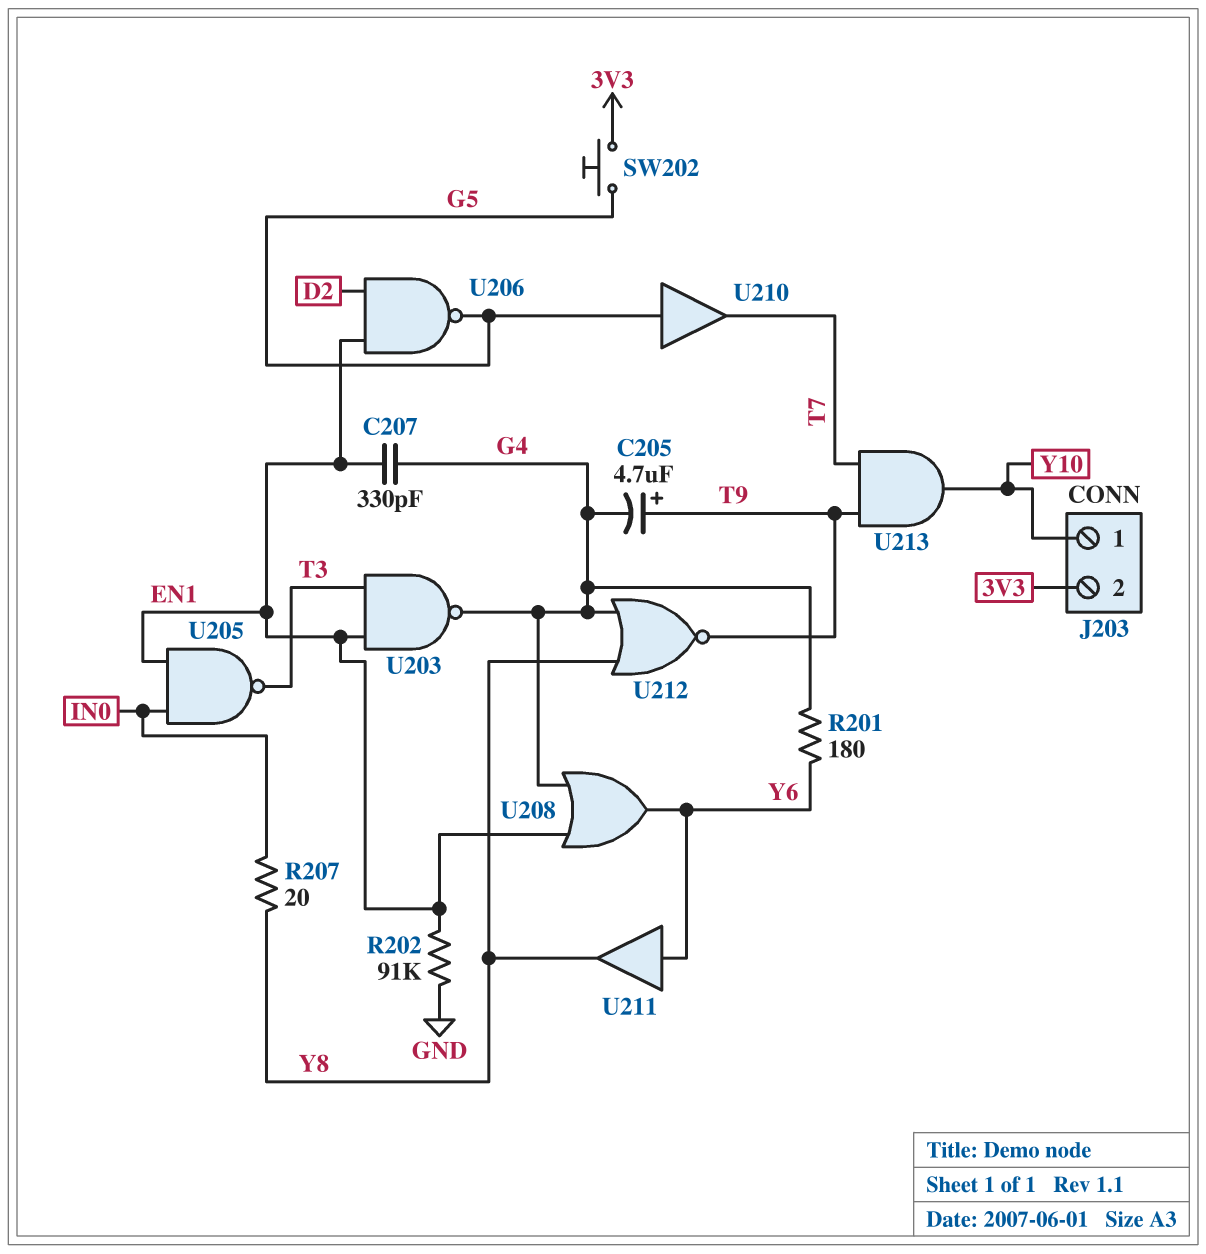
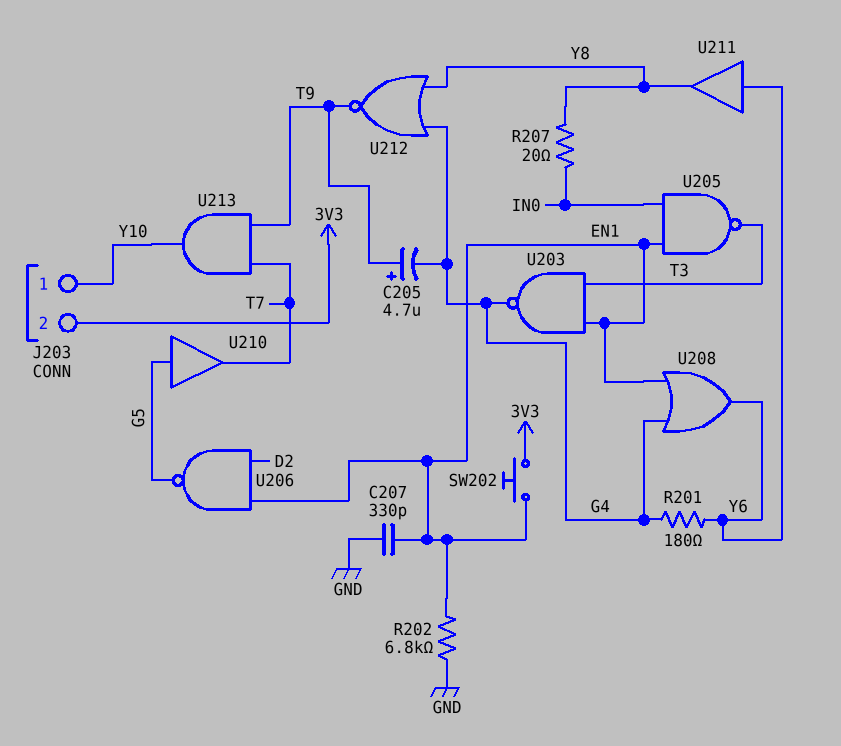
C207: 330pF (EN1, G4) -> 330pF (EN1, GND)
R202: 91k (EN1, GND) -> 6.8k (EN1, GND)
SW202: button (3V3, G5) -> button (3V3, EN1)

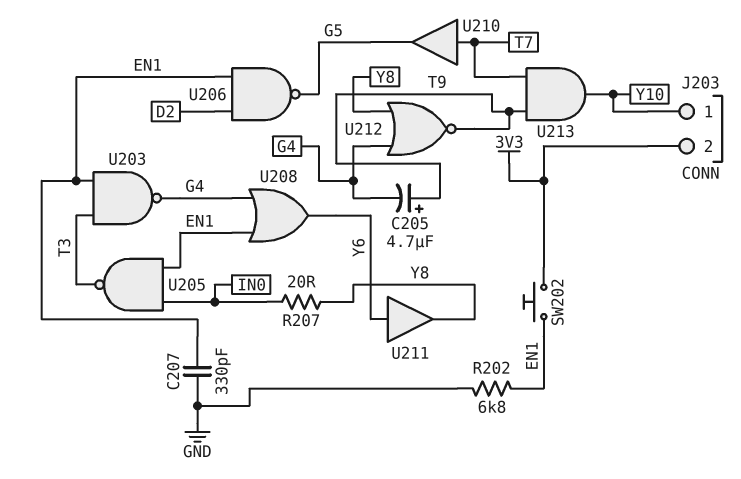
R201: 180 (G4, Y6) -> none
U210: buffer (in G5, out T7) -> buffer (in T7, out G5)

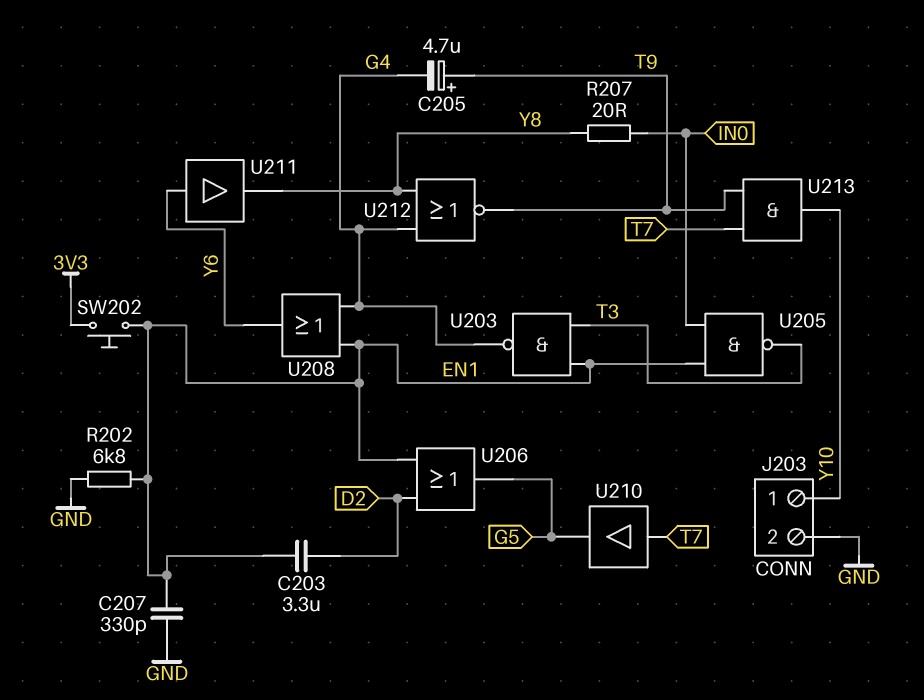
C203: none -> 3.3uF (D2, EN1)
J203 pin 2: 3V3 -> GND
U206: NAND (in D2, in EN1, out G5) -> OR (in D2, in EN1, out G5)

